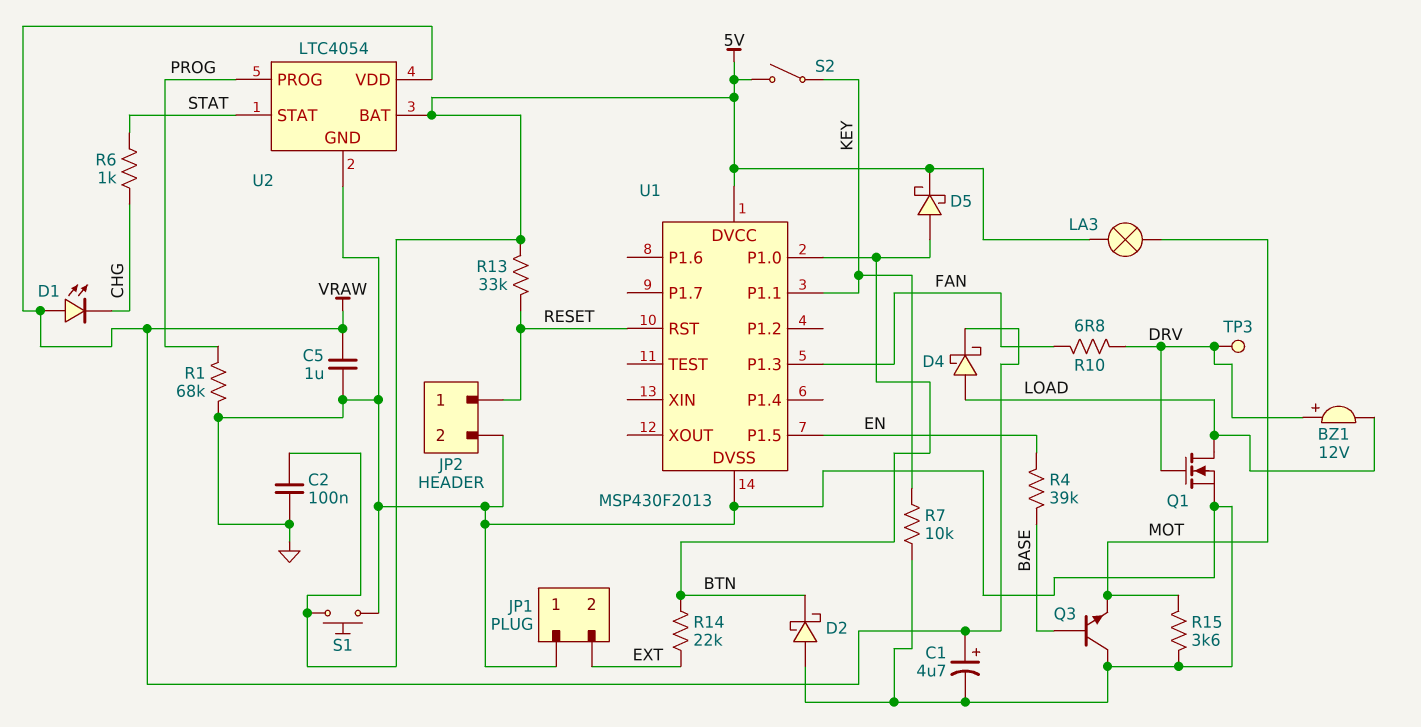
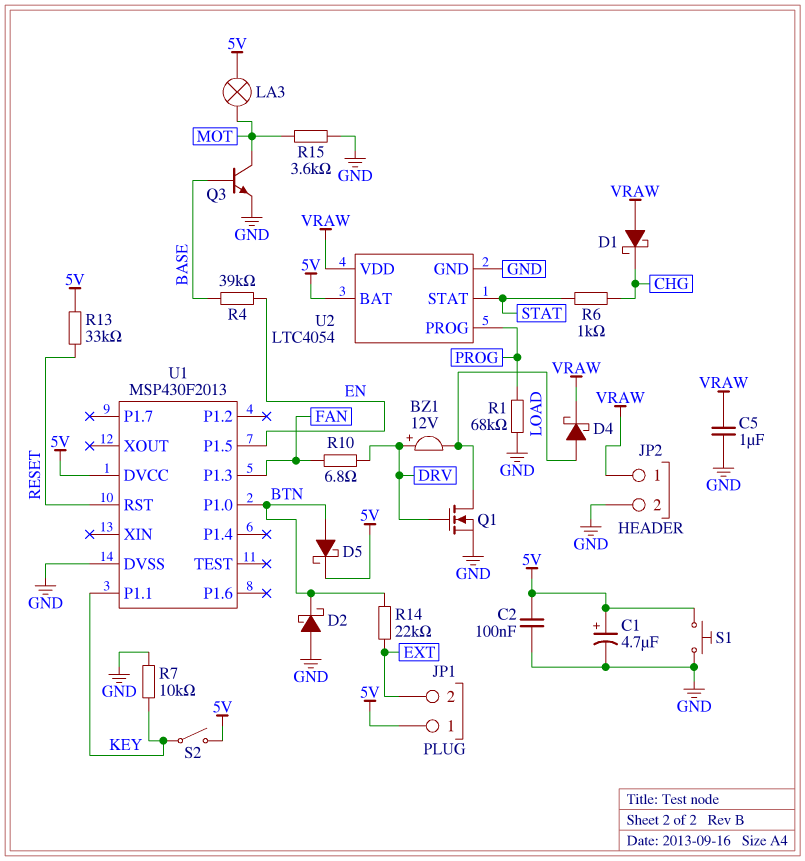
C1: 4.7uF (plus VRAW, minus GND) -> 4.7uF (plus 5V, minus GND)
D1: LED (A VRAW, K CHG) -> schottky (A VRAW, K CHG)
JP1 pin 1: GND -> 5V
JP2 pin 1: RESET -> VRAW
Q3: NPN (B BASE, C GND, E MOT) -> NPN (B BASE, C MOT, E GND)
TP3: test point (DRV) -> none

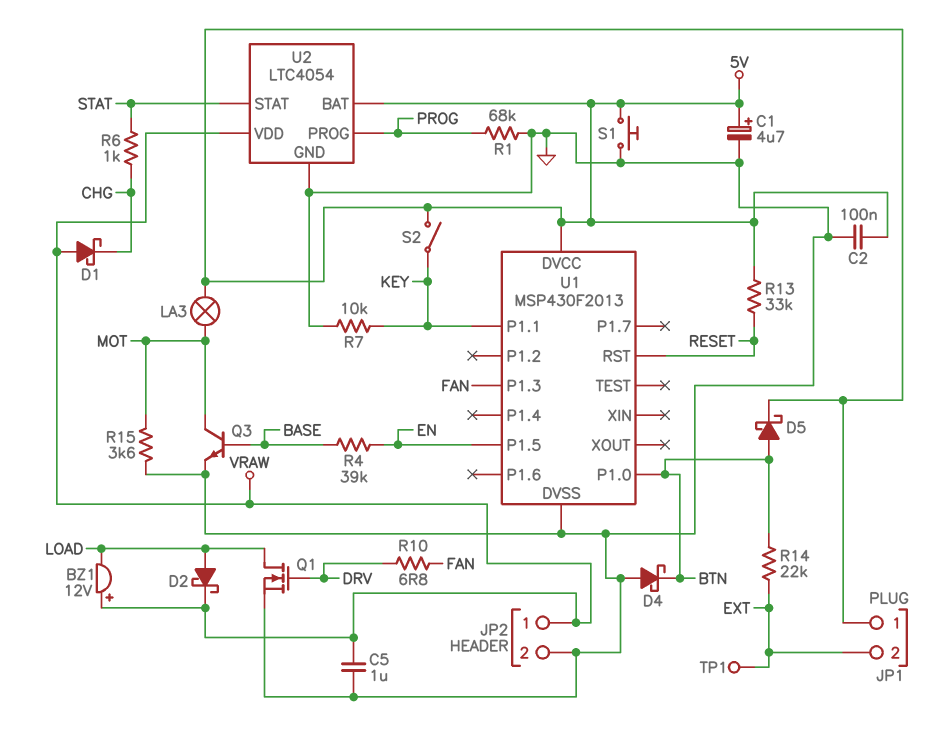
BZ1: buzzer 12V (plus DRV, minus LOAD) -> buzzer 12V (plus VRAW, minus LOAD)
D2: schottky (A GND, K BTN) -> schottky (A LOAD, K VRAW)
D4: schottky (A LOAD, K VRAW) -> schottky (A GND, K BTN)
TP1: none -> test point (EXT)

